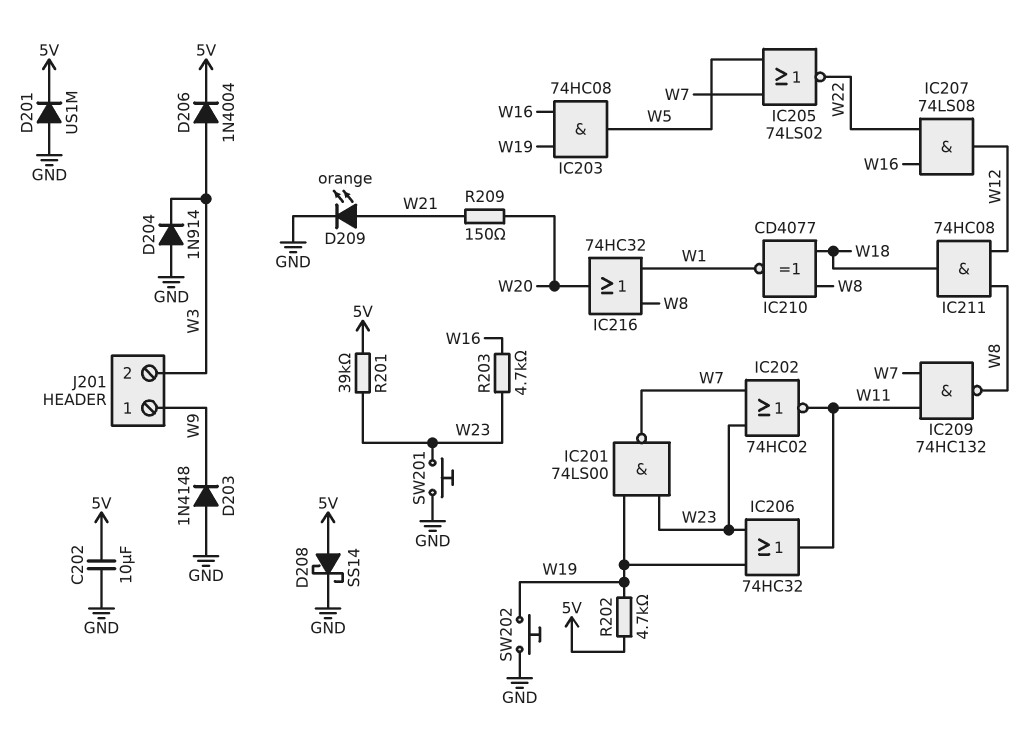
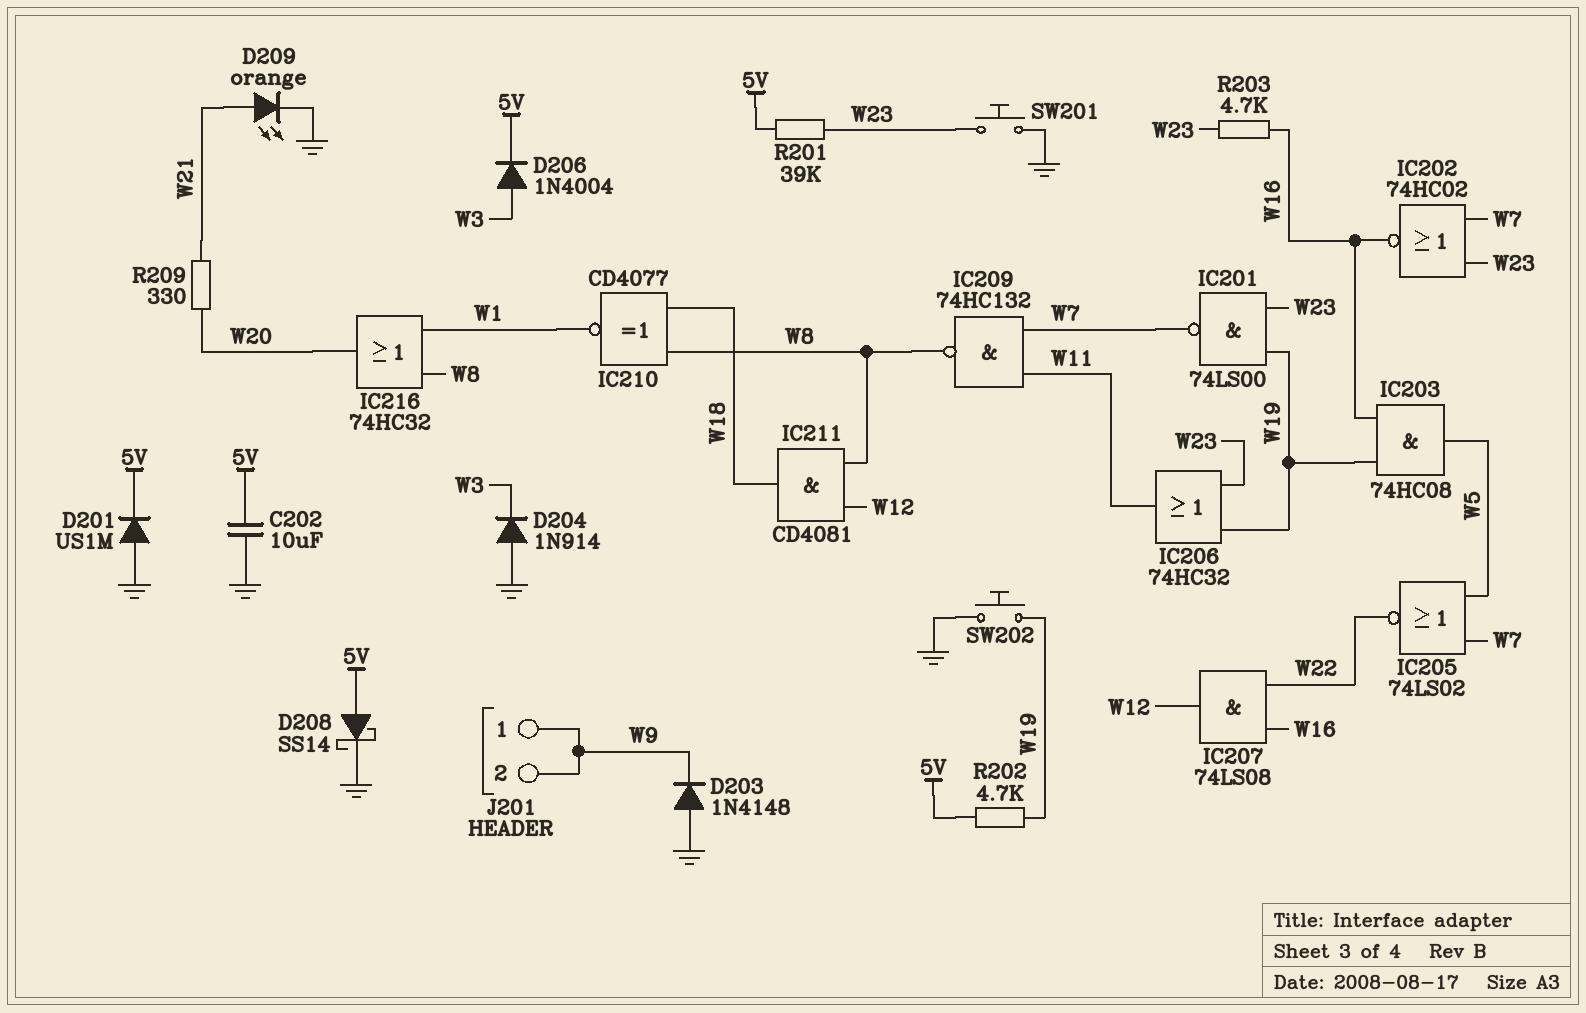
IC202: NOR 74HC02 (in W7, in W23, out W11) -> NOR 74HC02 (in W7, in W23, out W16)
IC211: AND 74HC08 (in W8, in W12, out W18) -> AND CD4081 (in W8, in W12, out W18)
J201 pin 2: W3 -> W9
R209: 150 (W20, W21) -> 330 (W20, W21)

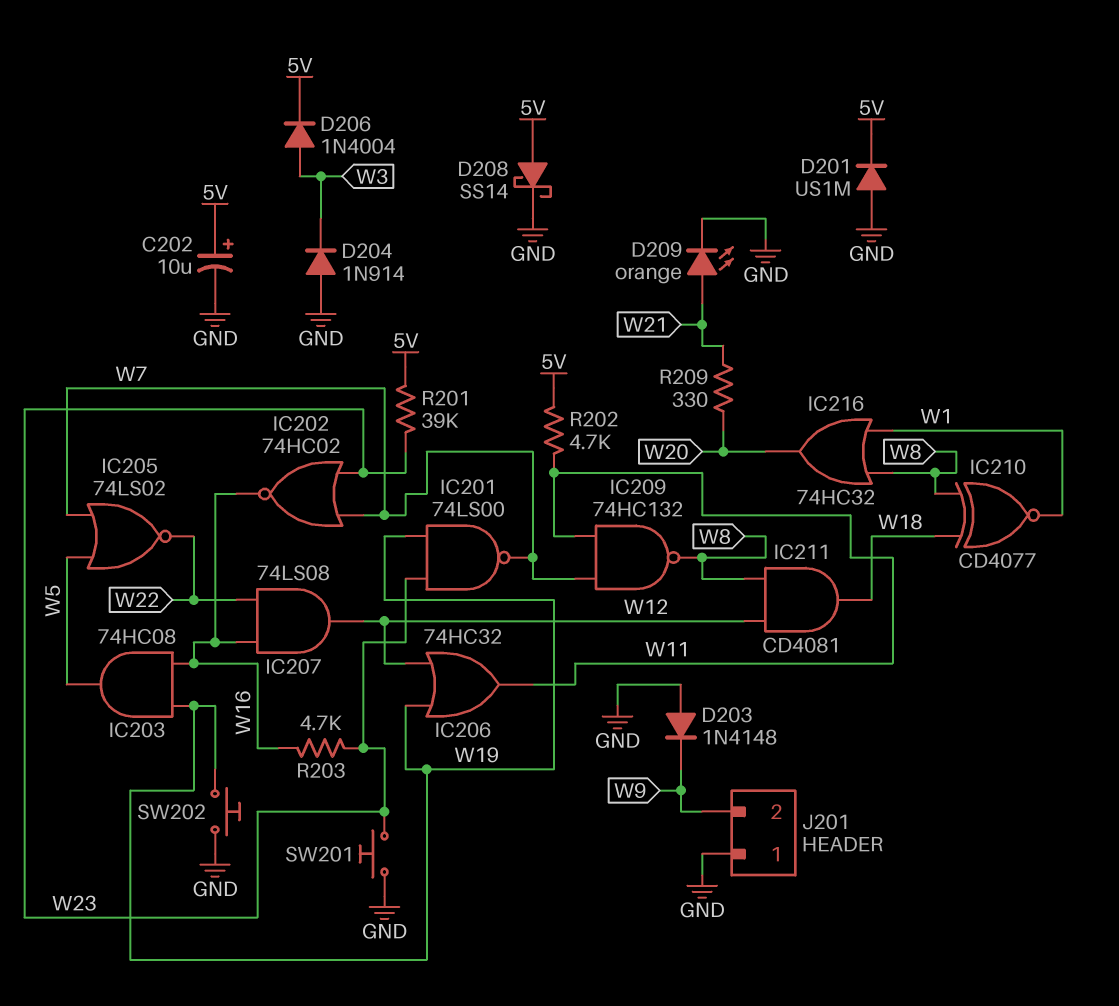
C202: 10uF (5V, GND) -> 10uF (plus 5V, minus GND)
IC206: OR 74HC32 (in W19, in W23, out W11) -> OR 74HC32 (in W12, in W19, out W11)
J201 pin 1: W9 -> GND
R202: 4.7k (5V, W19) -> 4.7k (5V, W11)

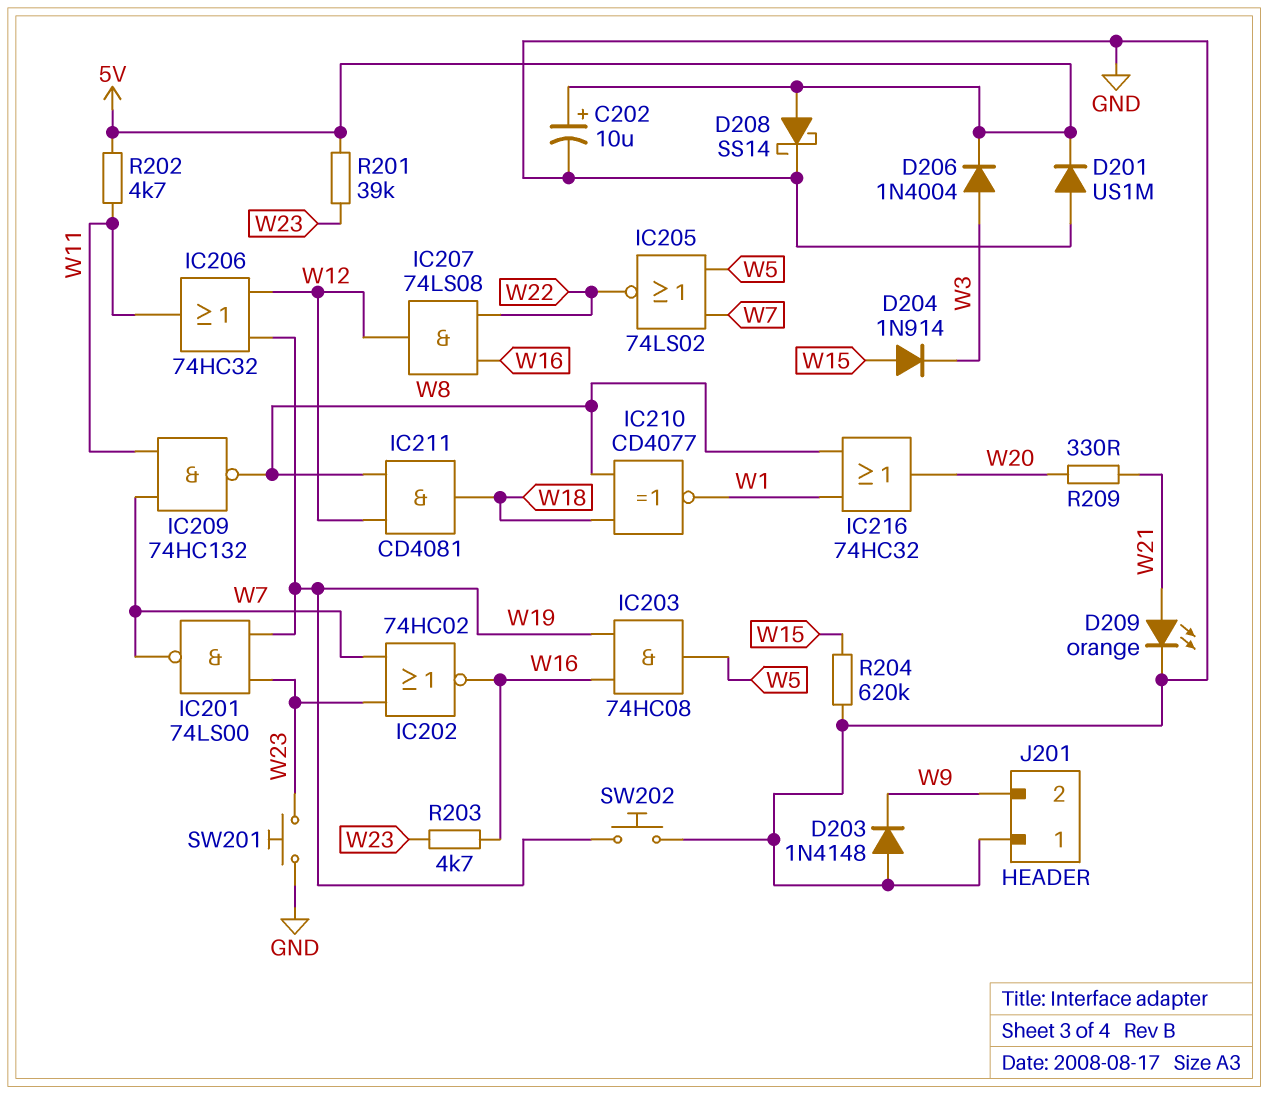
D204: diode 1N914 (A GND, K W3) -> diode 1N914 (A W15, K W3)
R204: none -> 620k (GND, W15)

